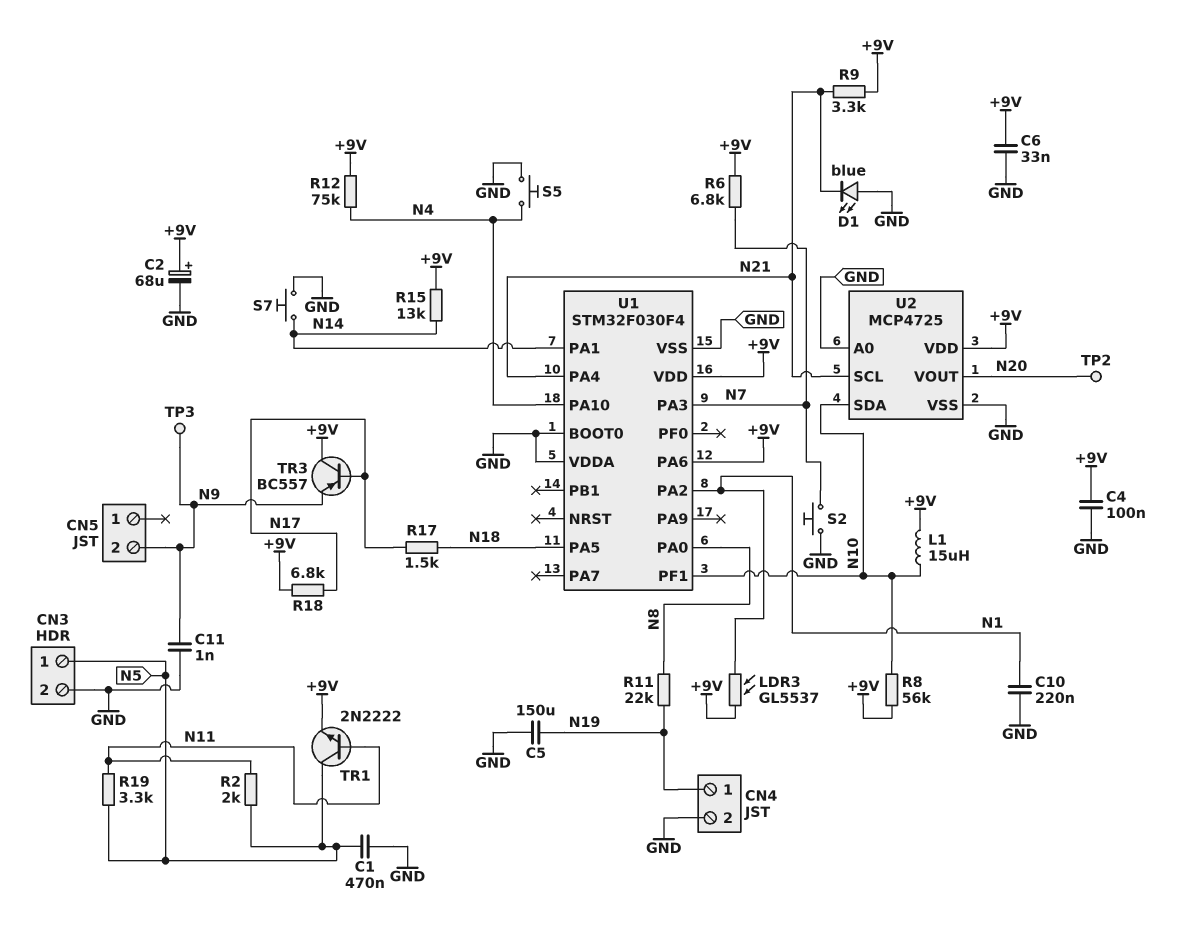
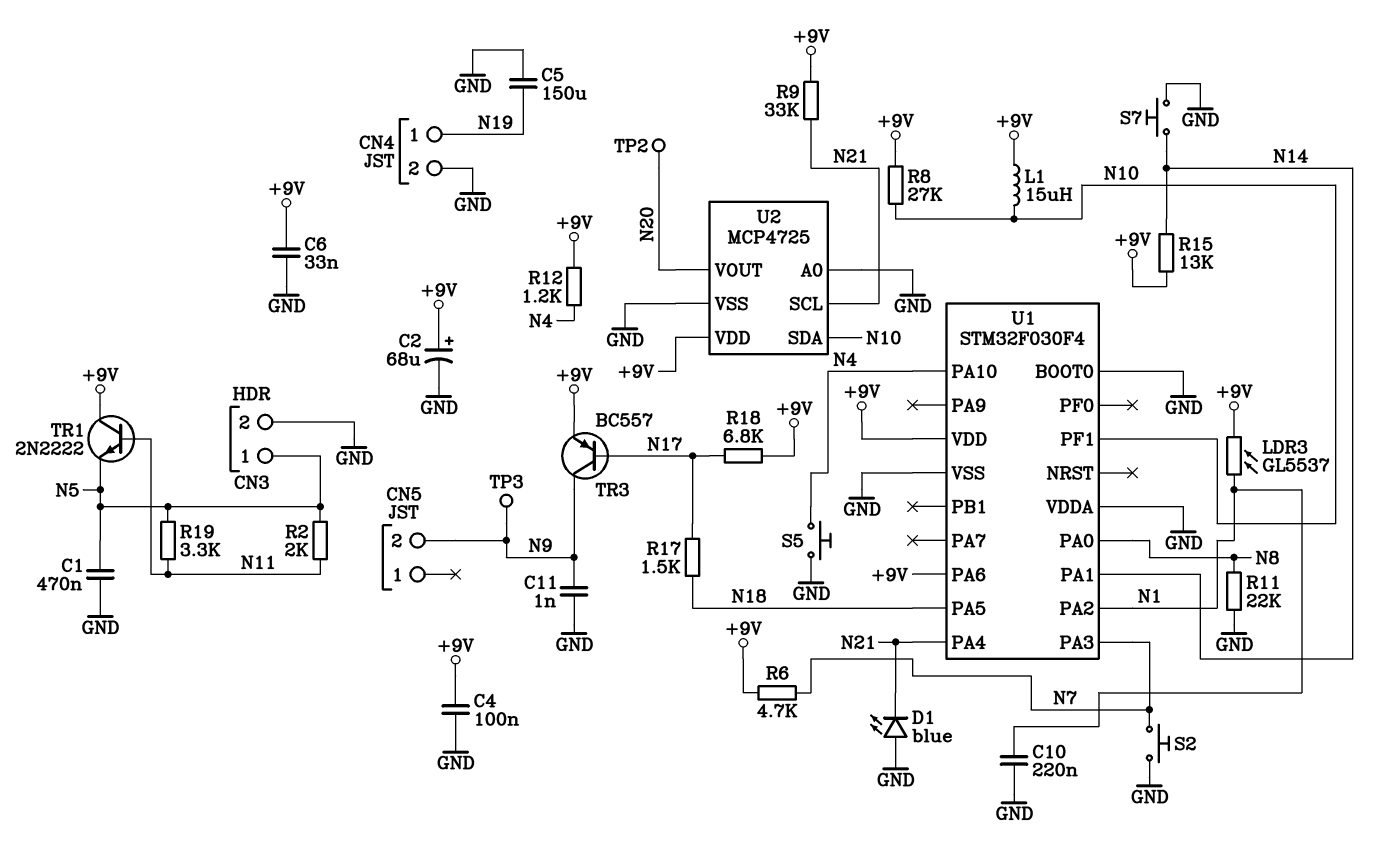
R6: 6.8k (+9V, N7) -> 4.7k (+9V, N7)
R8: 56k (+9V, N10) -> 27k (+9V, N10)
R9: 3.3k (+9V, N21) -> 33k (+9V, N21)
R11: 22k (N8, N19) -> 22k (GND, N8)
R12: 75k (+9V, N4) -> 1.2k (+9V, N4)
TR1: NPN 2N2222 (B N11, C N5, E +9V) -> NPN 2N2222 (B N11, C +9V, E N5)
TR3: PNP BC557 (B N17, C +9V, E N9) -> PNP BC557 (B N17, C N9, E +9V)

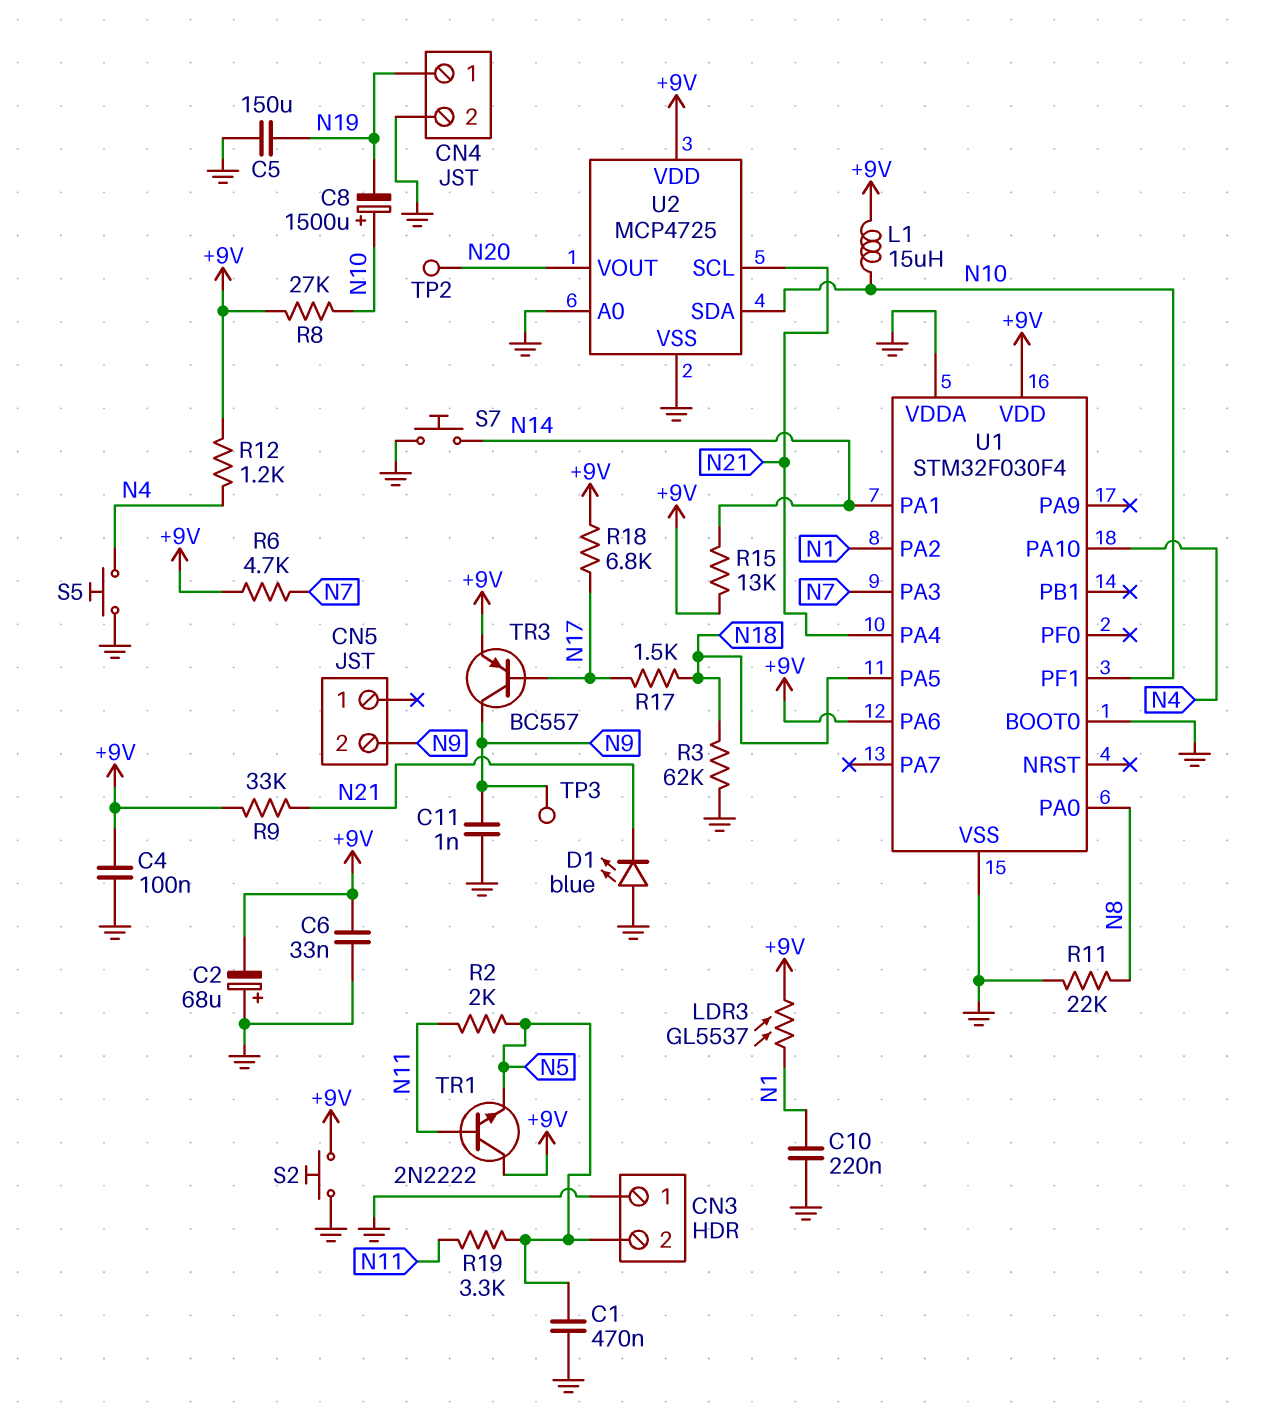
C2: 68uF (plus +9V, minus GND) -> 68uF (plus GND, minus +9V)
C8: none -> 1500uF (plus N10, minus N19)
CN3 pin 1: N5 -> GND
CN3 pin 2: GND -> N5
R3: none -> 62k (GND, N18)
S2: button (GND, N7) -> button (+9V, GND)

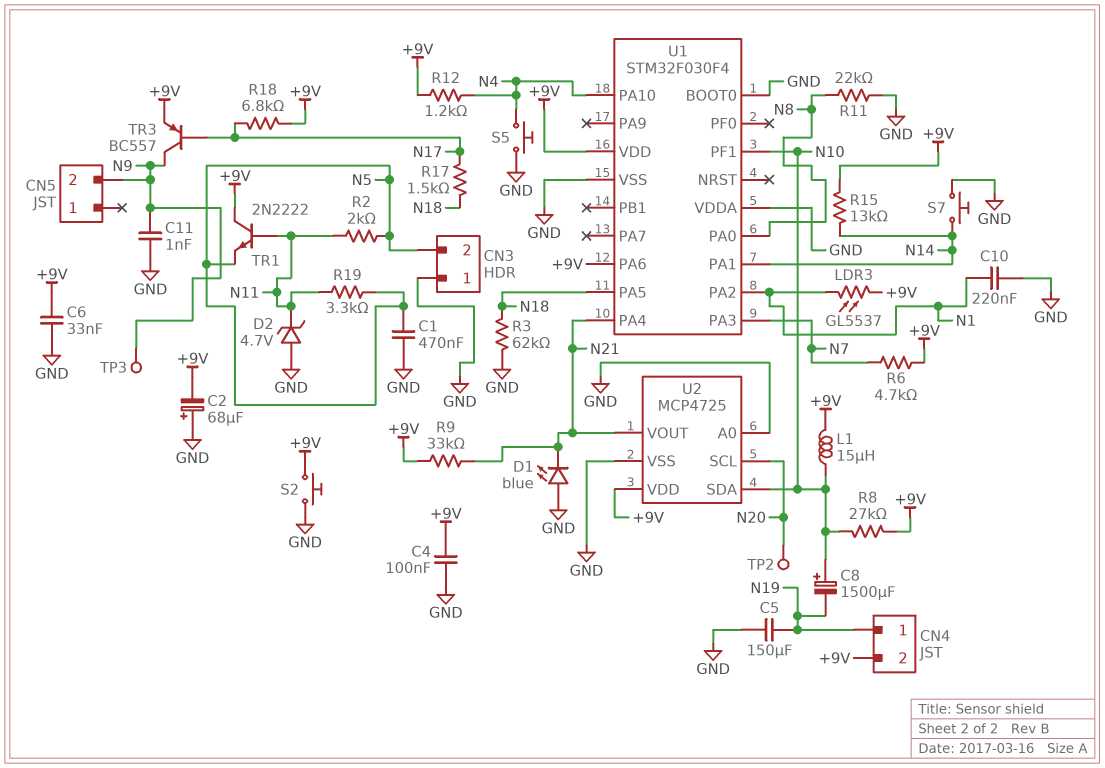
CN4 pin 2: GND -> +9V
D2: none -> zener 4.7V (A GND, K N11)
U2 pin SCL: N21 -> N20
U2 pin VOUT: N20 -> N21

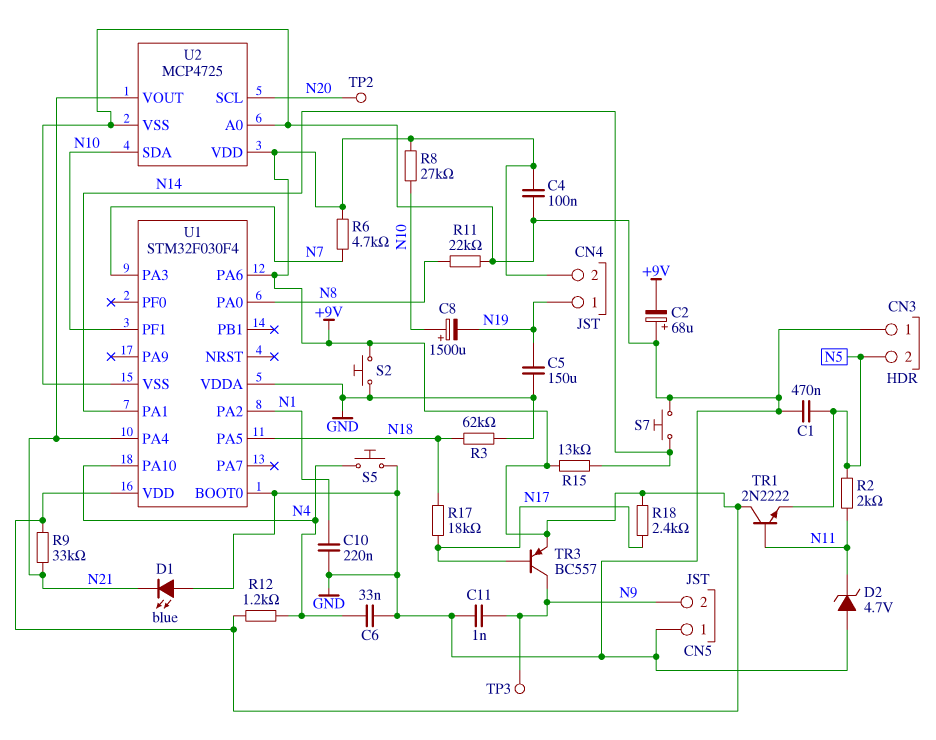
C6: 33nF (+9V, GND) -> 33nF (GND, N4)
CN5 pin 1: none -> GND
L1: 15uH (+9V, N10) -> none
LDR3: GL5537 (+9V, N1) -> none
R17: 1.5k (N17, N18) -> 18k (N17, N18)
R18: 6.8k (+9V, N17) -> 2.4k (+9V, N17)
R19: 3.3k (N5, N11) -> none

